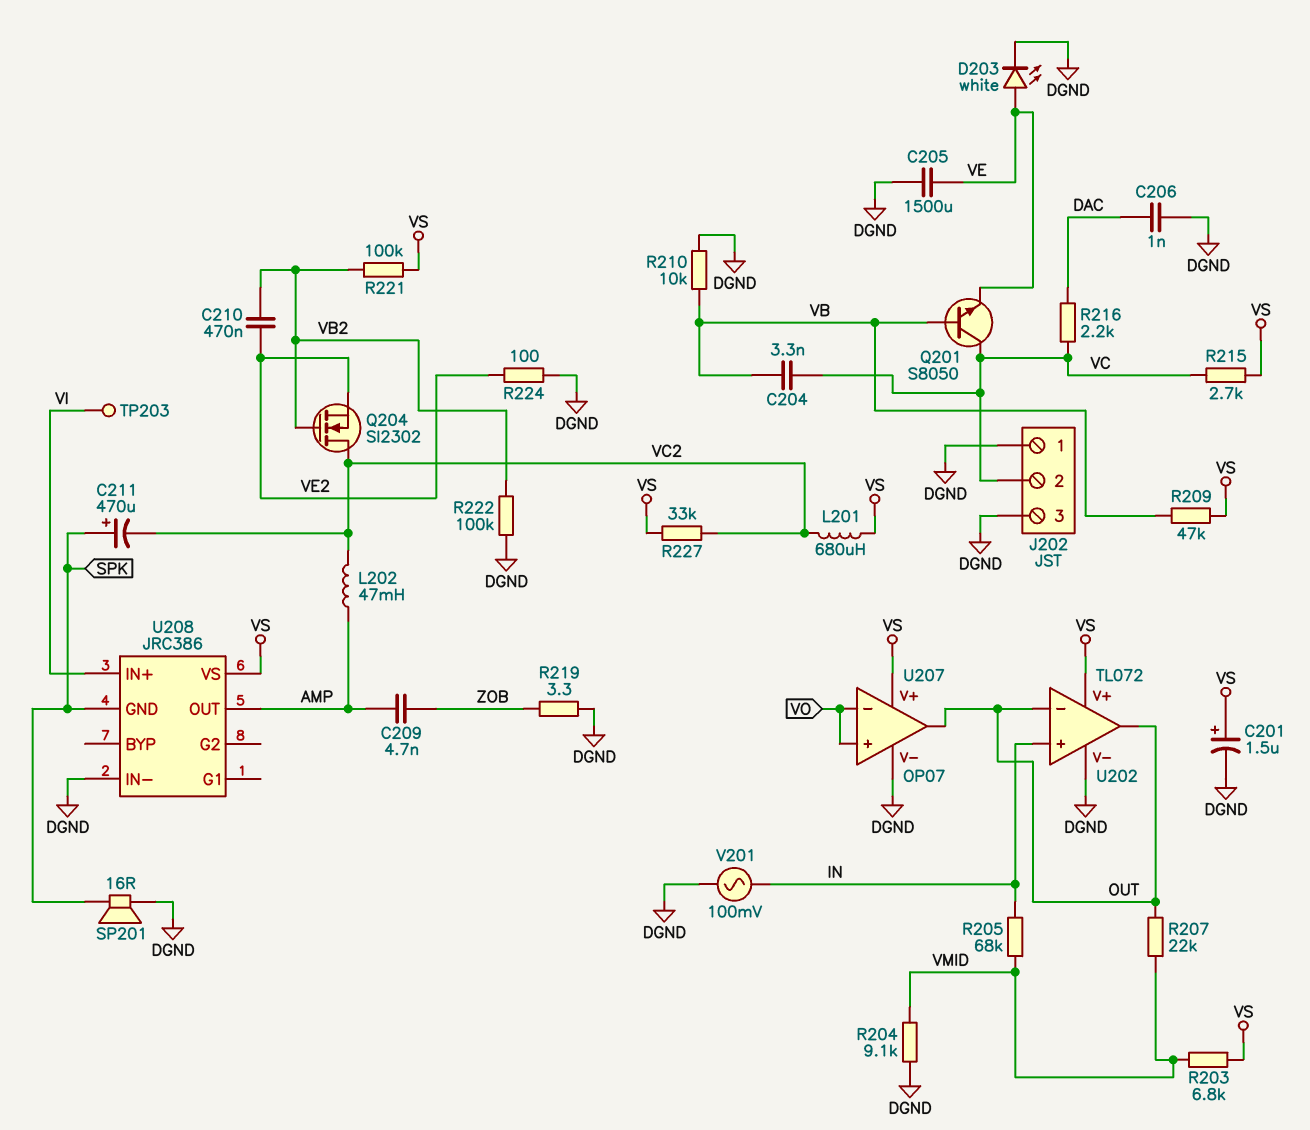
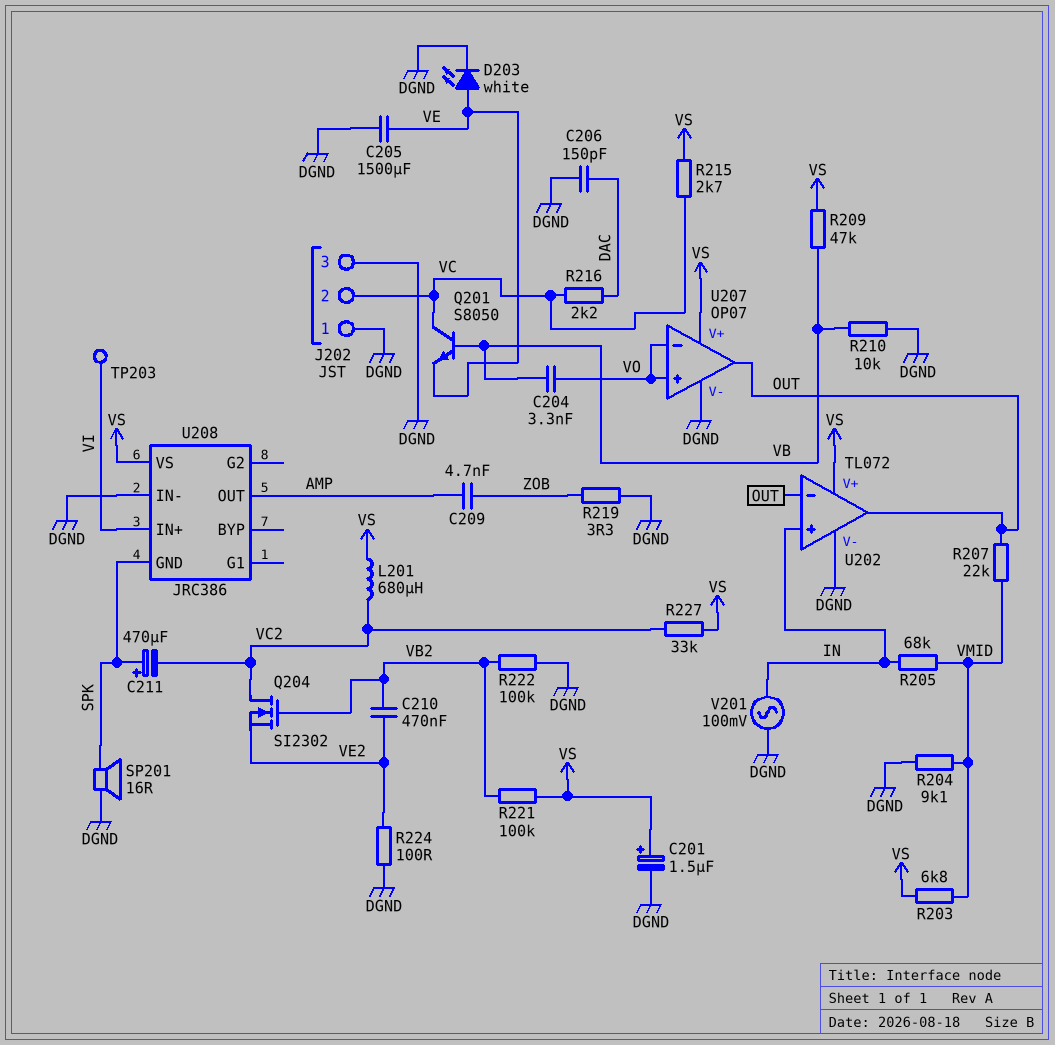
C204: 3.3nF (VB, VC) -> 3.3nF (VB, VO)
C206: 1nF (DAC, DGND) -> 150pF (DAC, DGND)
L202: 47mH (AMP, VC2) -> none

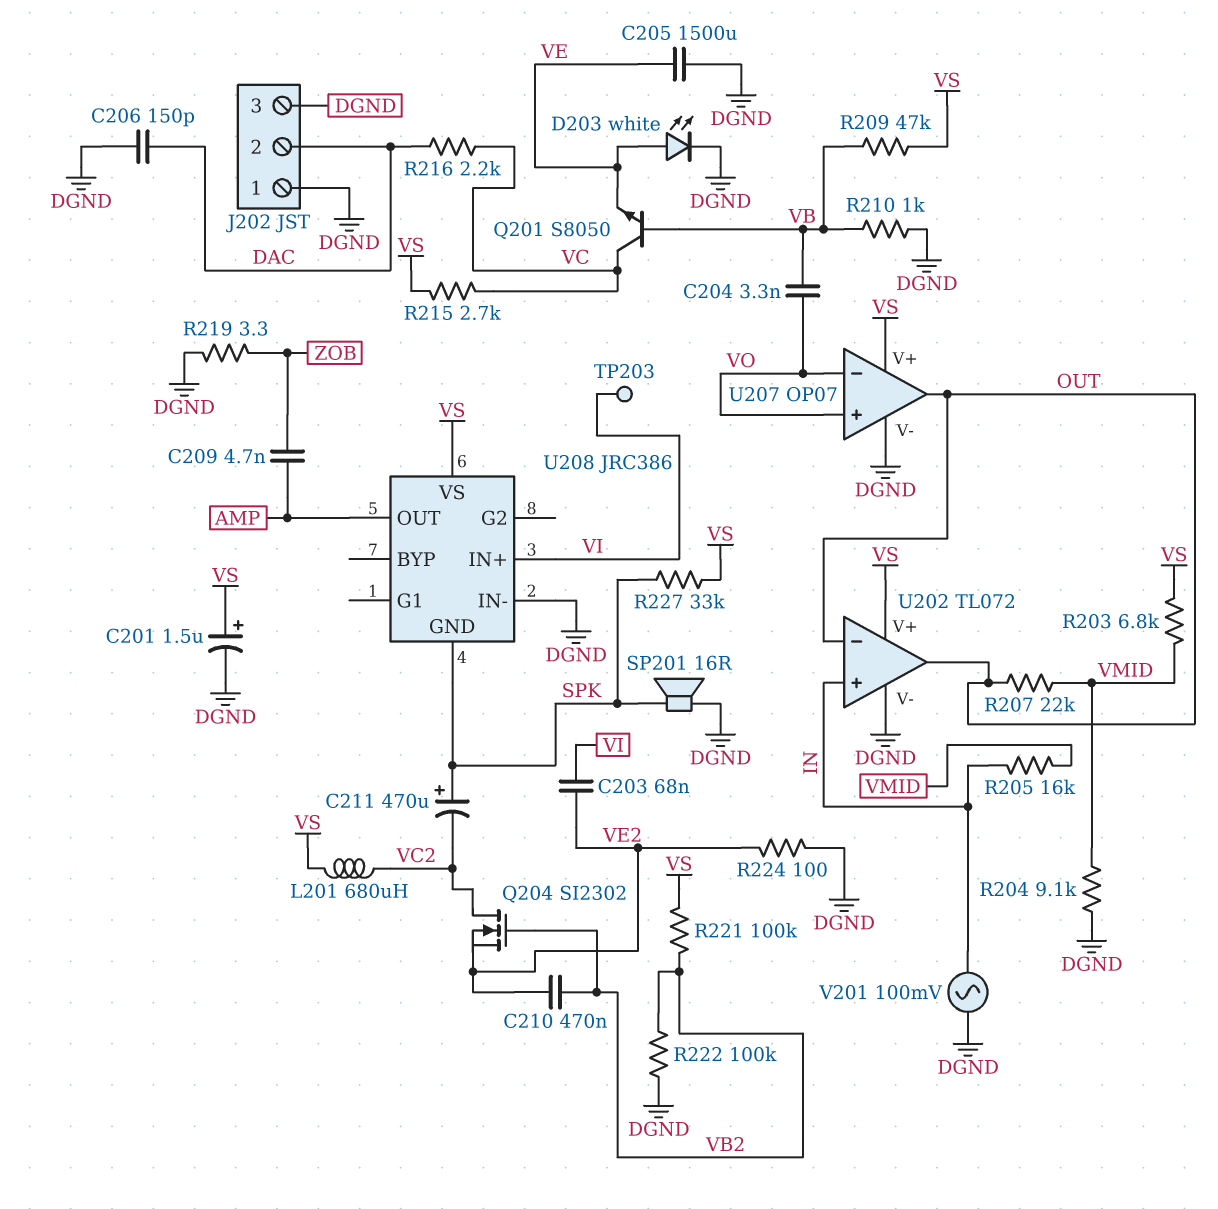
C203: none -> 68nF (VE2, VI)
J202 pin 2: VC -> DAC
R205: 68k (IN, VMID) -> 16k (IN, VMID)
R210: 10k (DGND, VB) -> 1k (DGND, VB)
R227: 33k (VC2, VS) -> 33k (SPK, VS)

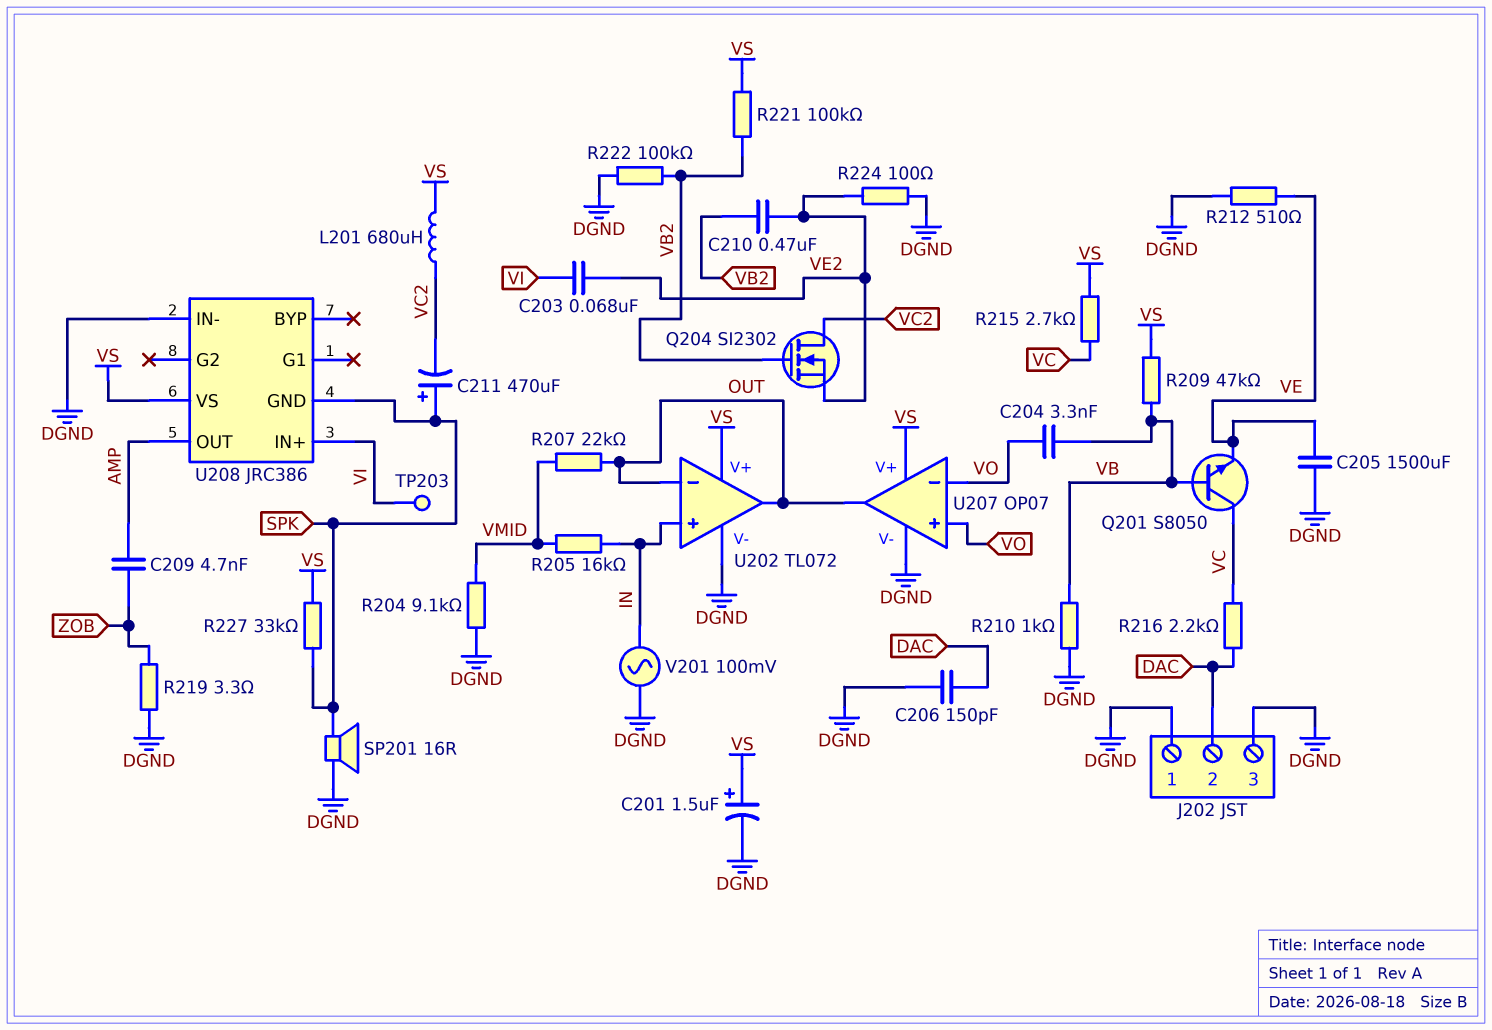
D203: LED white (A VE, K DGND) -> none
R203: 6.8k (VMID, VS) -> none
R212: none -> 510 (DGND, VE)

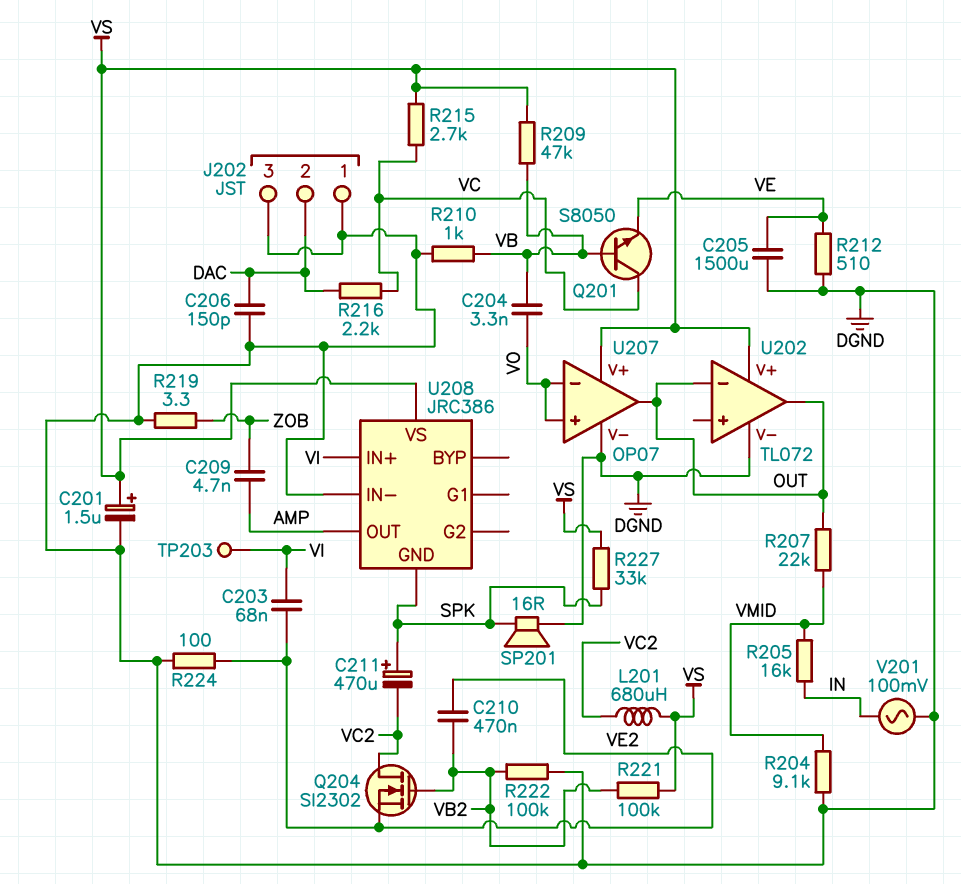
U202 pin in+: IN -> none

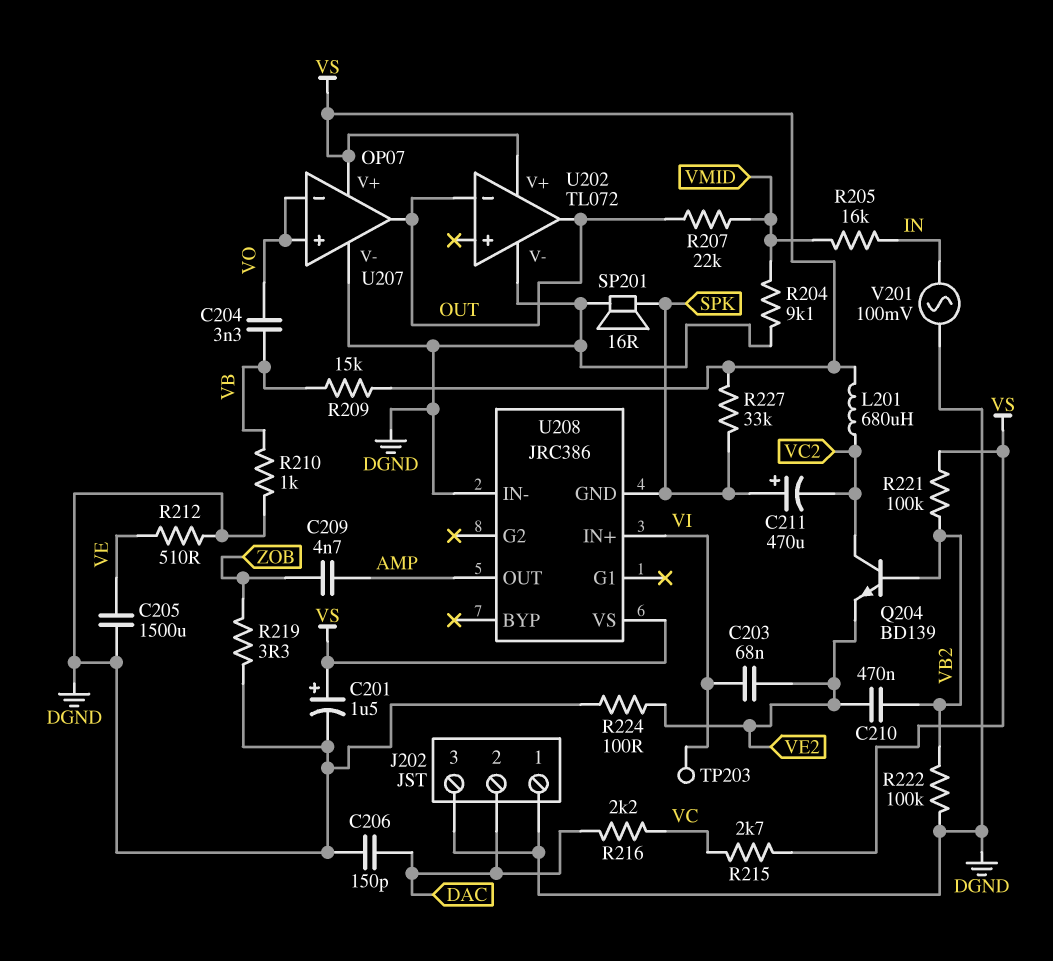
Q201: NPN S8050 (B VB, C VC, E VE) -> none
Q204: NMOS SI2302 (G VB2, D VC2, S VE2) -> NPN BD139 (B VB2, C VC2, E VE2)
R209: 47k (VB, VS) -> 15k (VB, VS)

